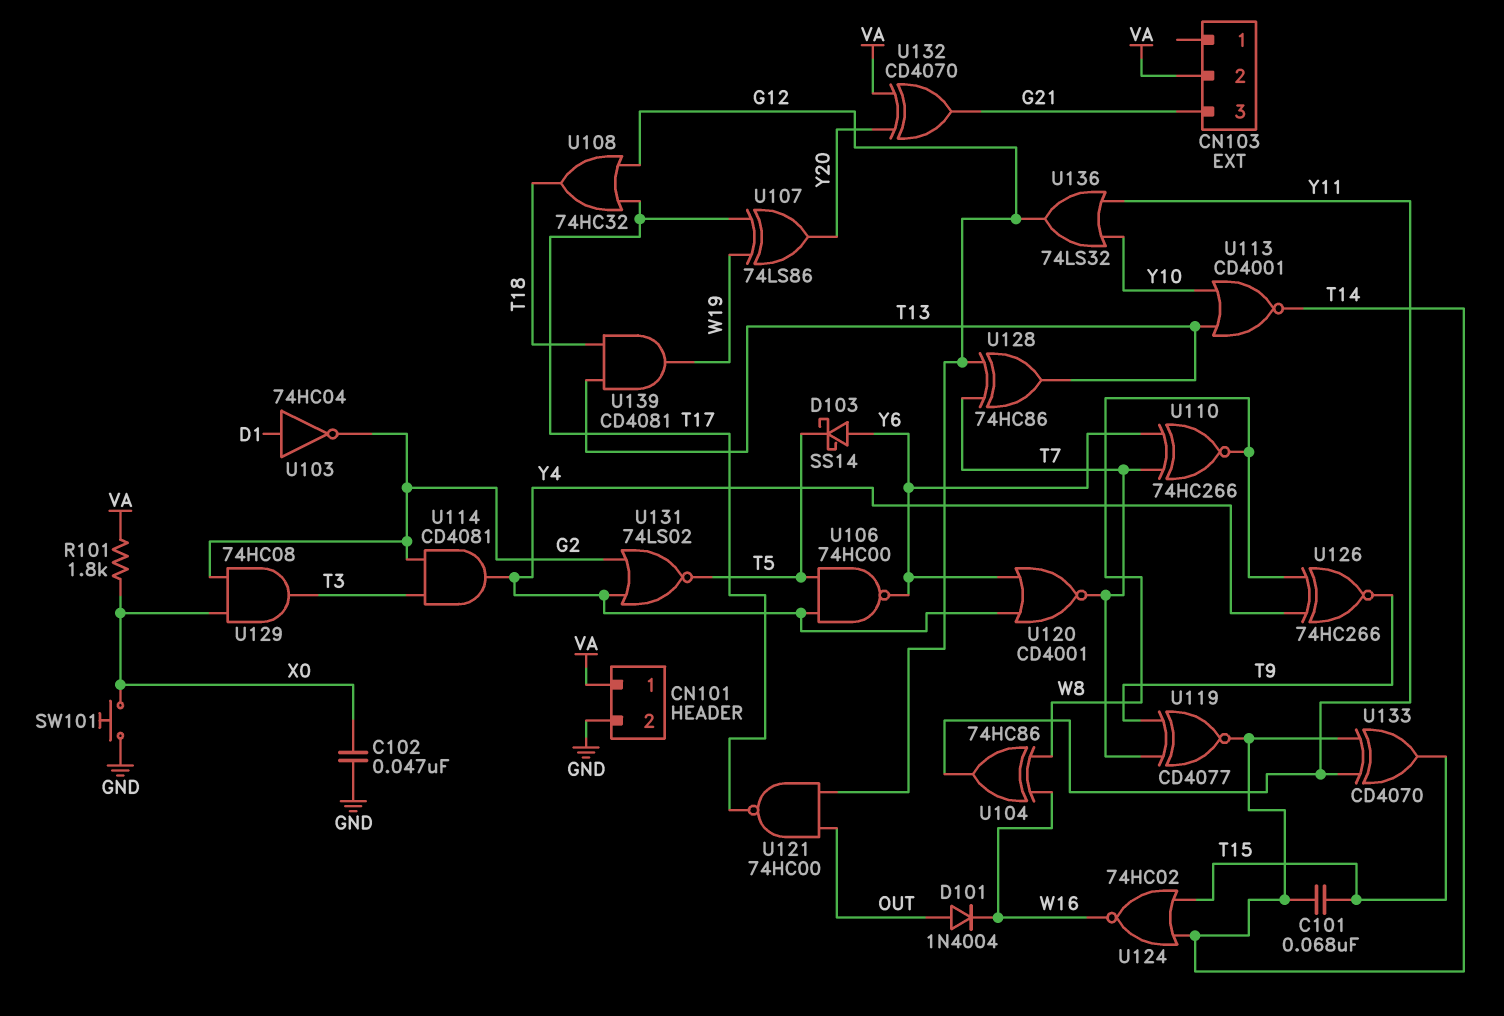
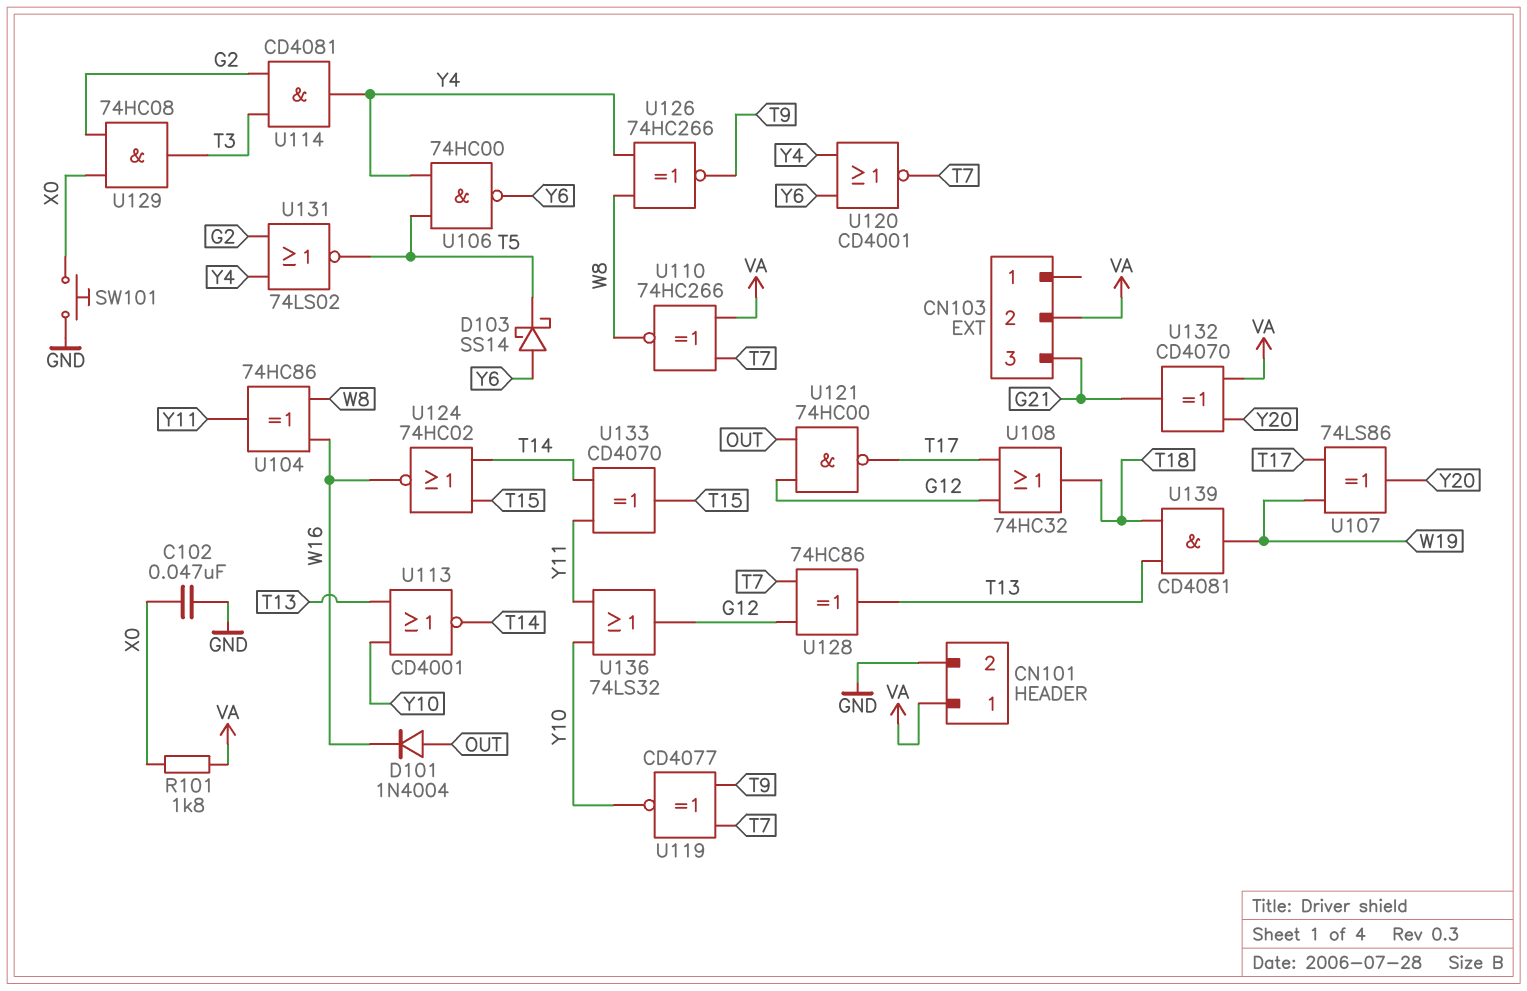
C101: 68nF (T14, T15) -> none
U103: NOT 74HC04 (in D1, out G2) -> none
U110: XNOR 74HC266 (in T7, in Y6, out W8) -> XNOR 74HC266 (in T7, in VA, out W8)
U119: XNOR CD4077 (in T7, in T9, out T14) -> XNOR CD4077 (in T7, in T9, out Y10)

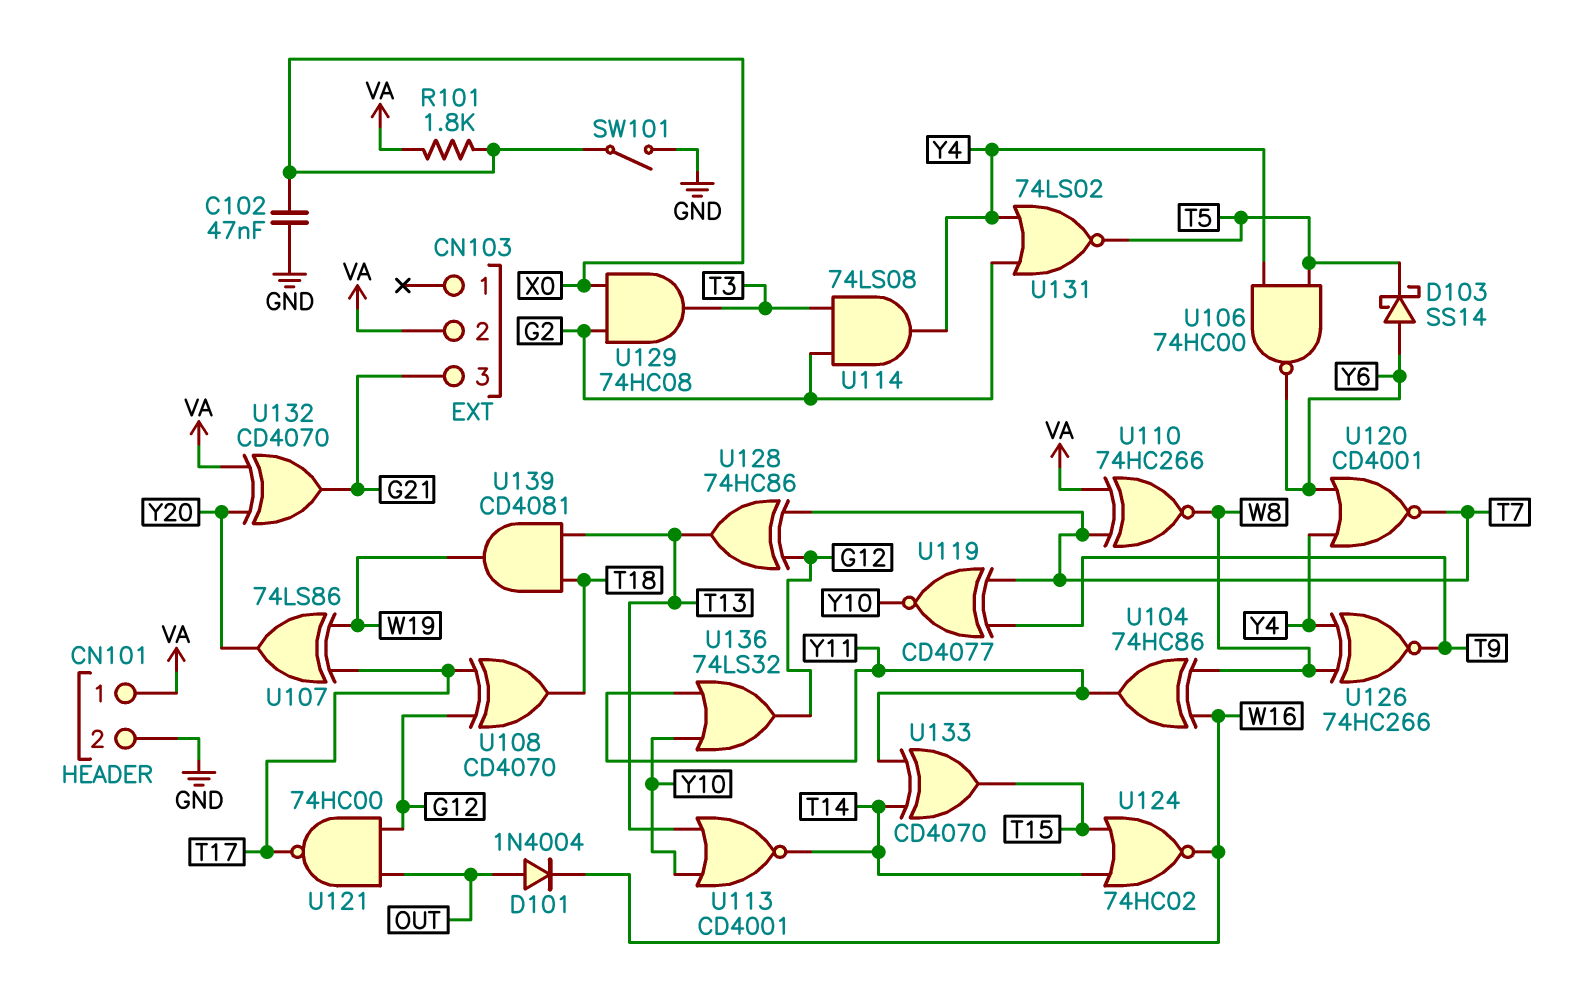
SW101: button (GND, X0) -> switch (GND, X0)
U108: OR 74HC32 (in G12, in T17, out T18) -> XOR CD4070 (in G12, in T17, out T18)
U114: AND CD4081 (in G2, in T3, out Y4) -> AND 74LS08 (in G2, in T3, out Y4)

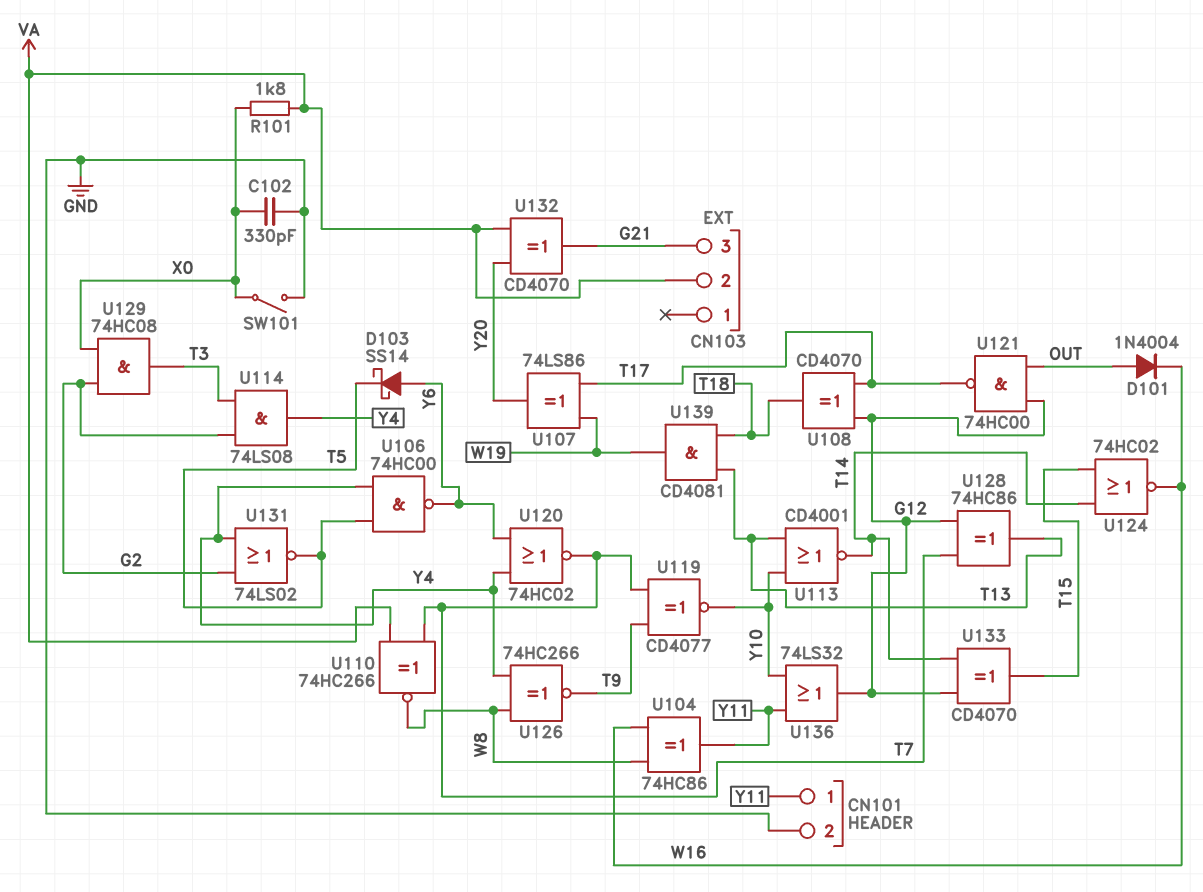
C102: 47nF (GND, X0) -> 330pF (GND, X0)
CN101 pin 1: VA -> Y11
U120: NOR CD4001 (in Y4, in Y6, out T7) -> NOR 74HC02 (in Y4, in Y6, out T7)
U133: XOR CD4070 (in T14, in Y11, out T15) -> XOR CD4070 (in G12, in T14, out T15)

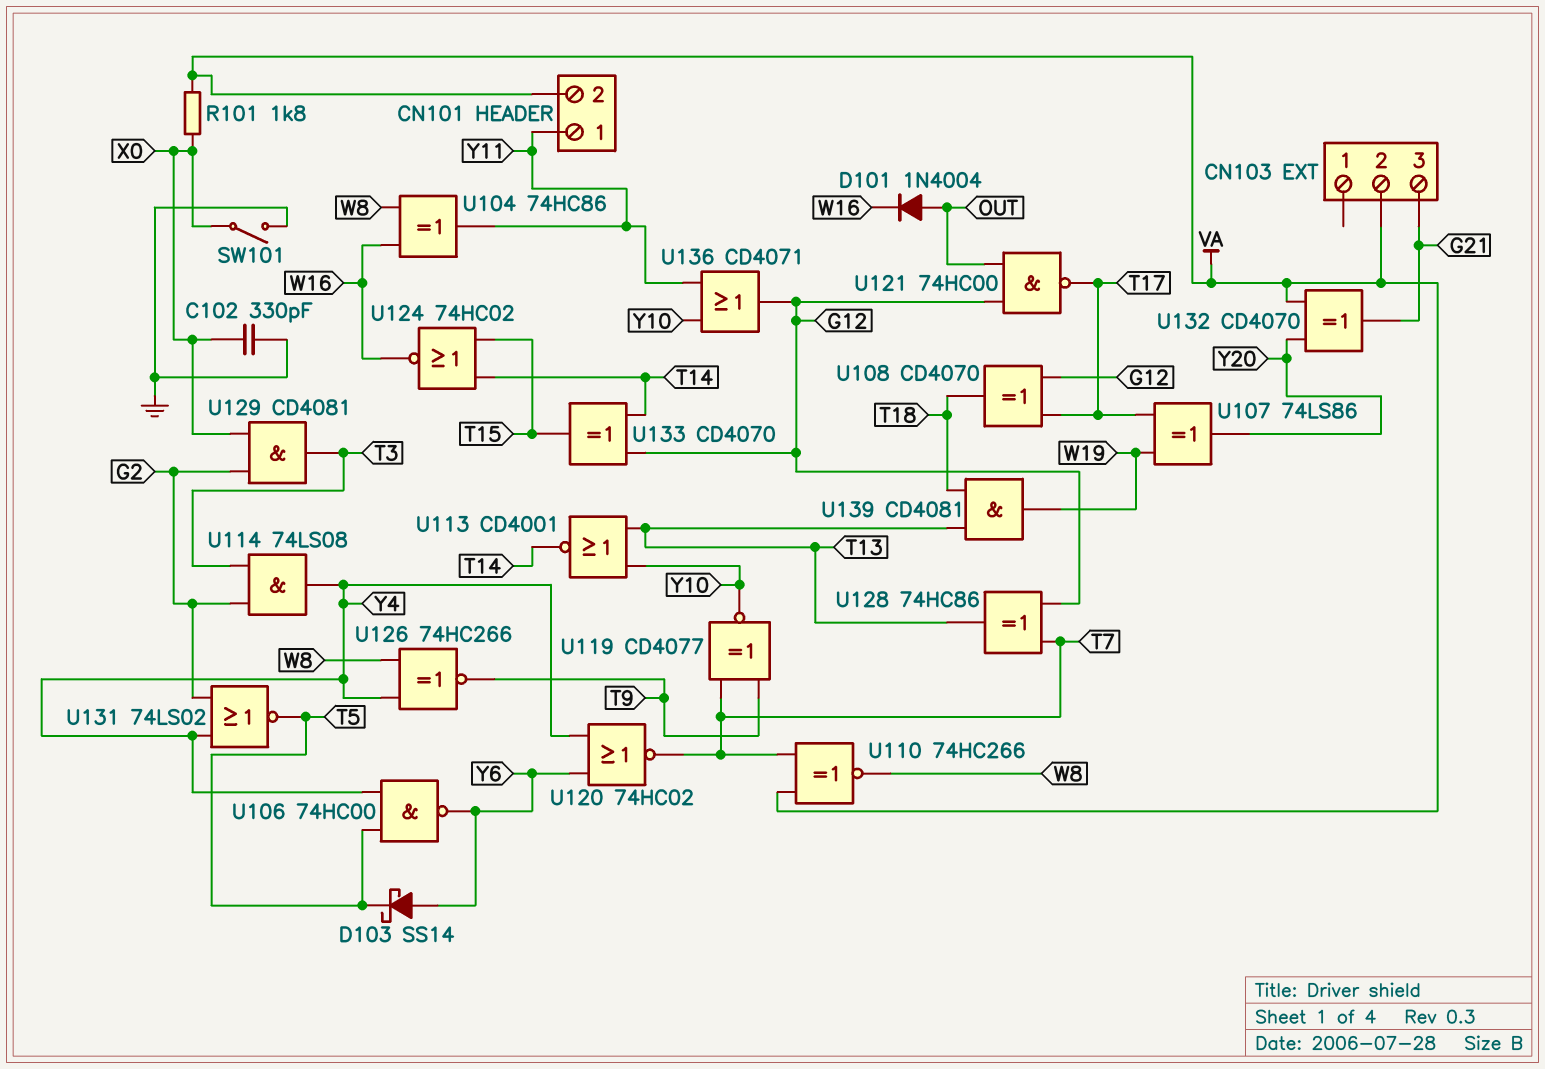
CN101 pin 2: GND -> VA
U129: AND 74HC08 (in G2, in X0, out T3) -> AND CD4081 (in G2, in X0, out T3)
U136: OR 74LS32 (in Y10, in Y11, out G12) -> OR CD4071 (in Y10, in Y11, out G12)

